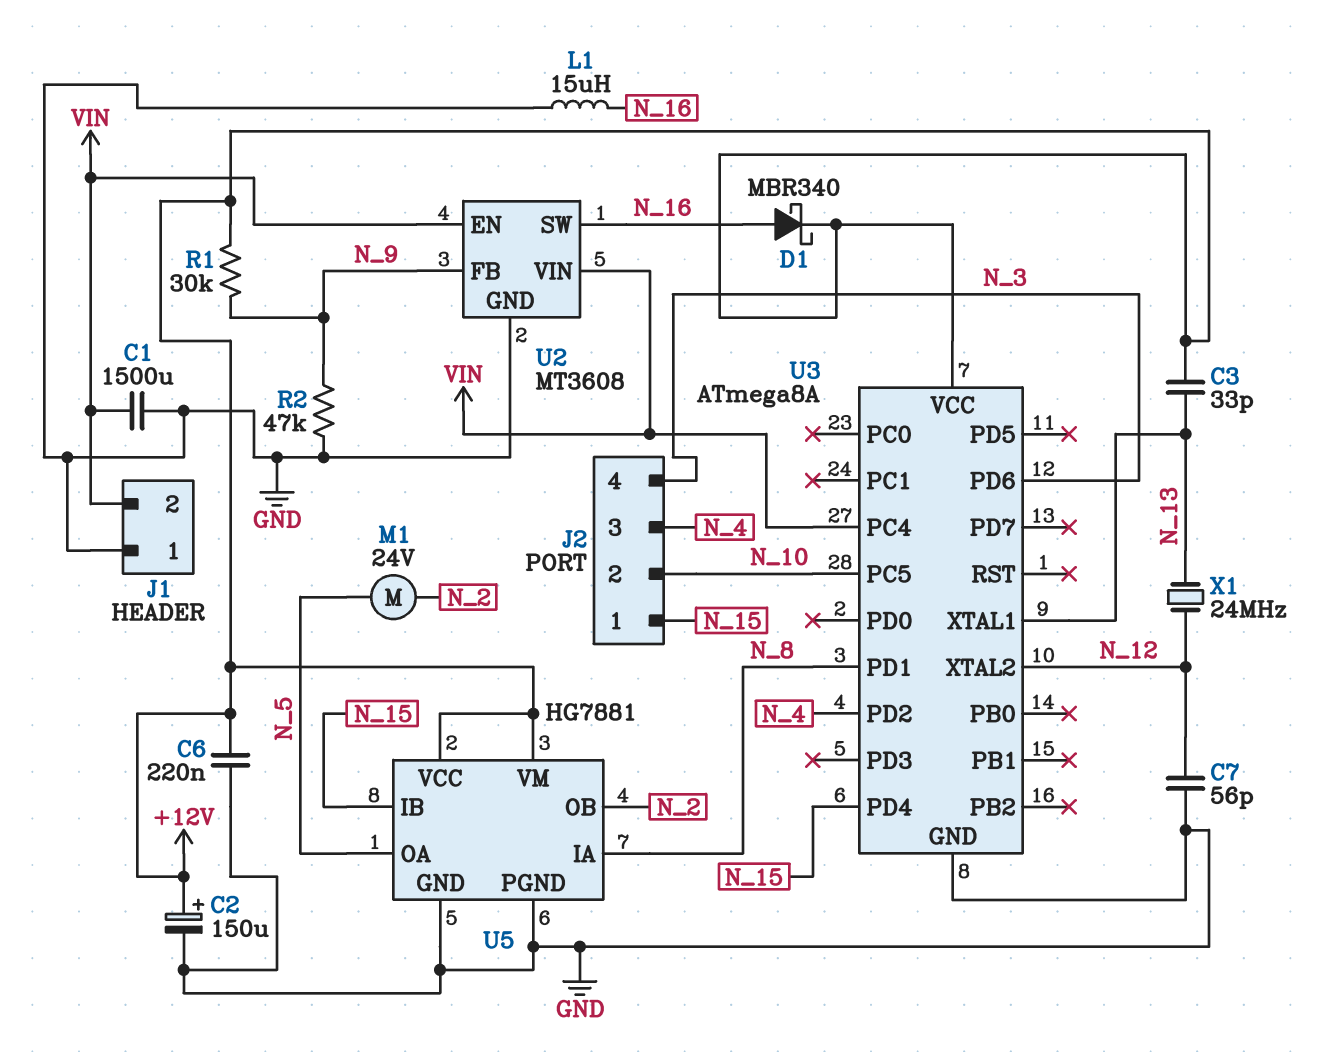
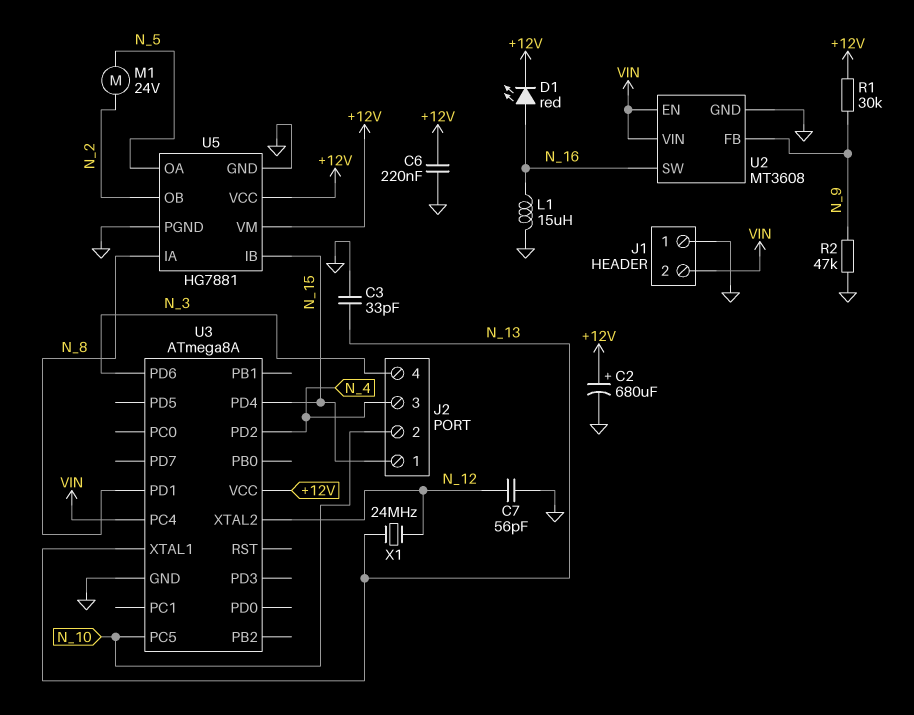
C1: 1500uF (GND, VIN) -> none
C2: 150uF (plus +12V, minus GND) -> 680uF (plus +12V, minus GND)
C3: 33pF (+12V, N_13) -> 33pF (GND, N_13)
D1: schottky MBR340 (A N_16, K +12V) -> LED red (A N_16, K +12V)

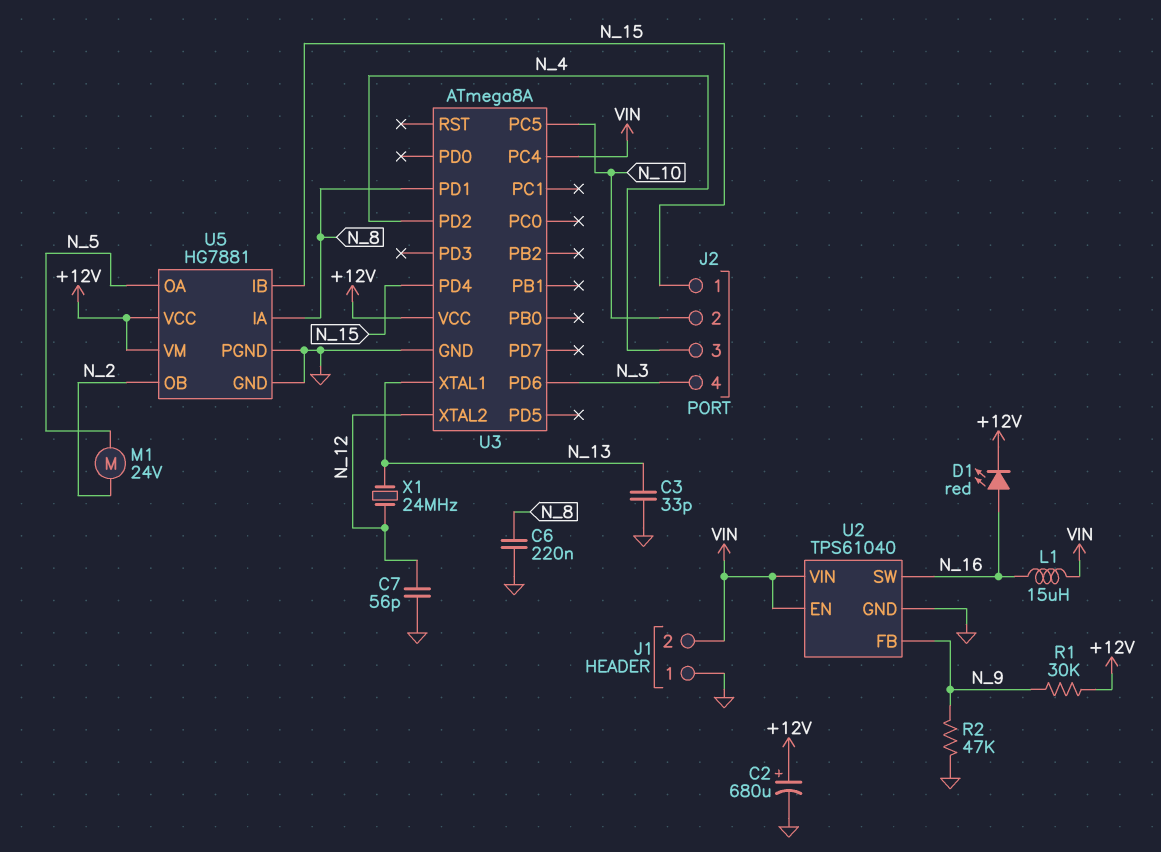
C6: 220nF (+12V, GND) -> 220nF (GND, N_8)
L1: 15uH (GND, N_16) -> 15uH (N_16, VIN)
U2: MT3608 -> TPS61040

